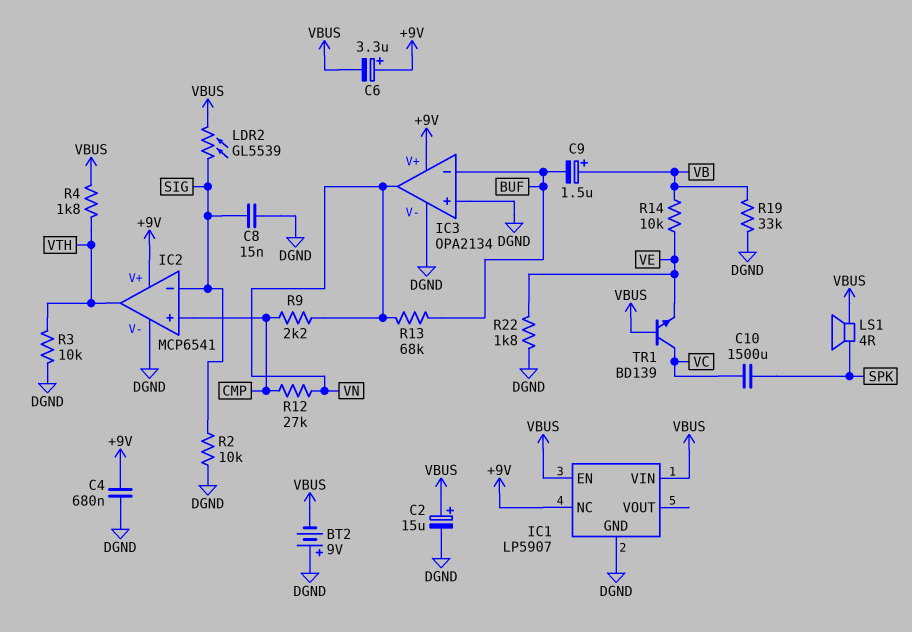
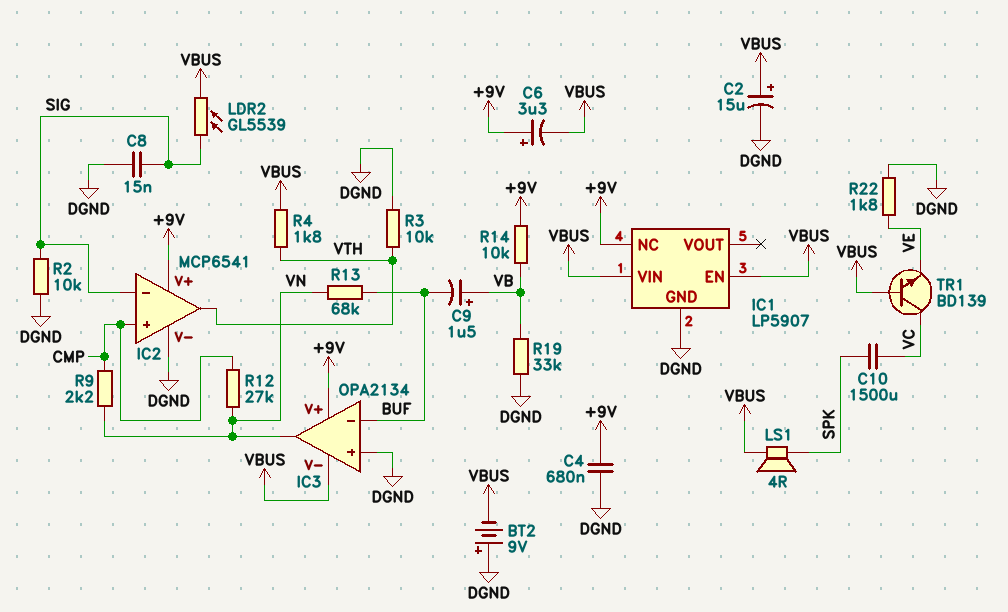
IC3 pin V-: DGND -> VBUS
R14: 10k (VB, VE) -> 10k (+9V, VB)

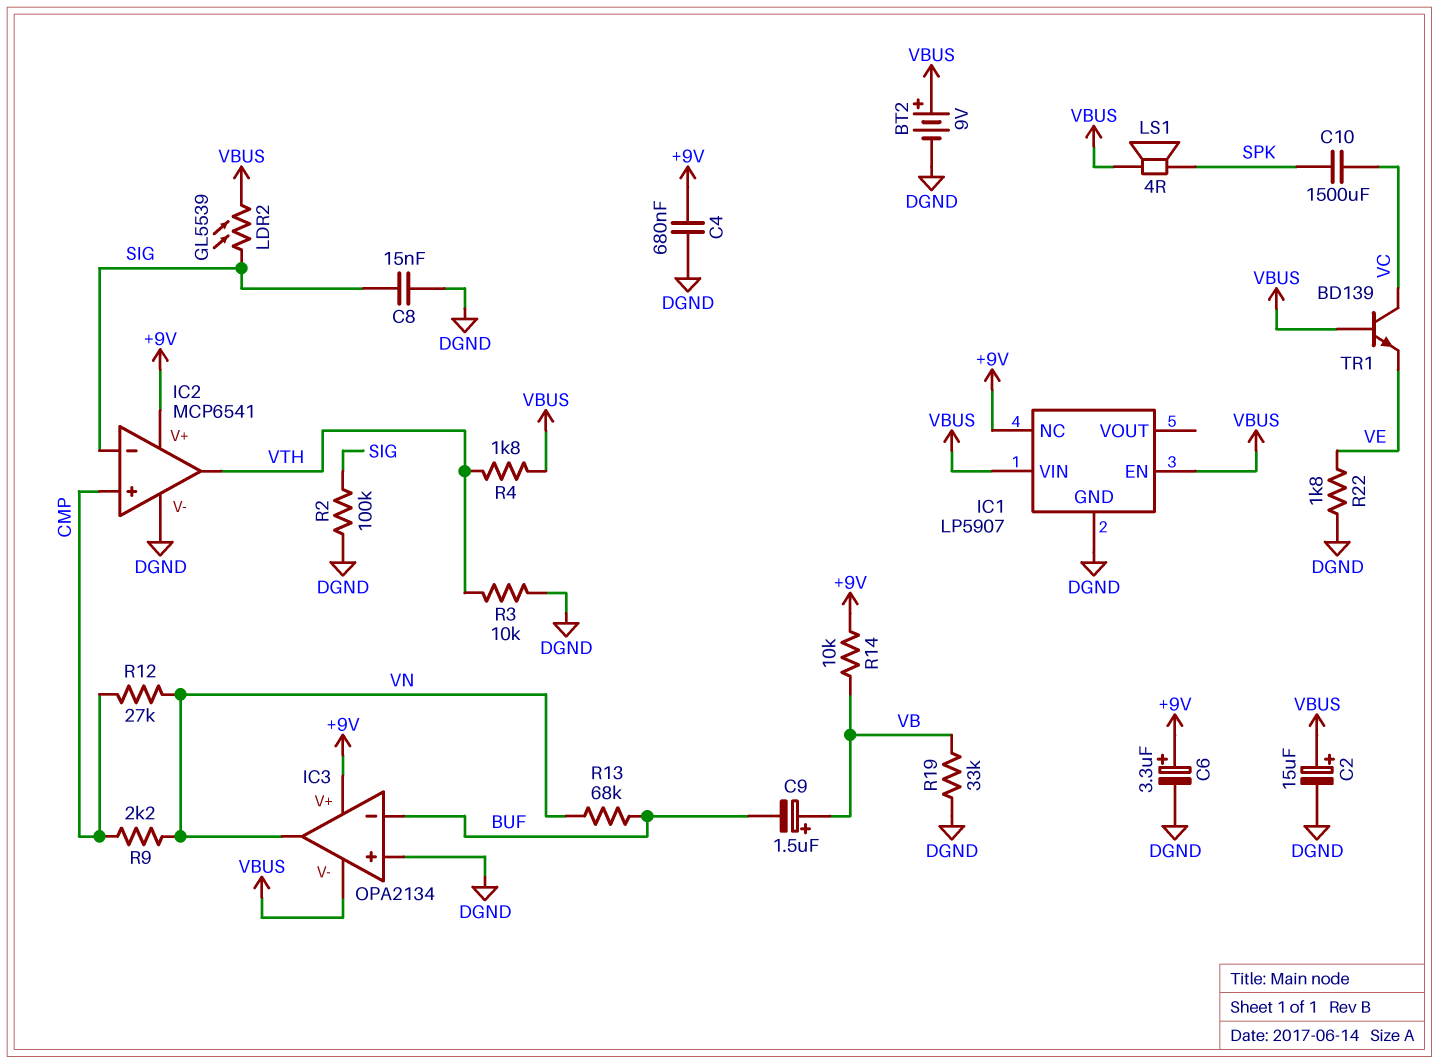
BT2: 9V (plus DGND, minus VBUS) -> 9V (plus VBUS, minus DGND)
C6: 3.3uF (plus +9V, minus VBUS) -> 3.3uF (plus +9V, minus DGND)
R2: 10k (DGND, SIG) -> 100k (DGND, SIG)

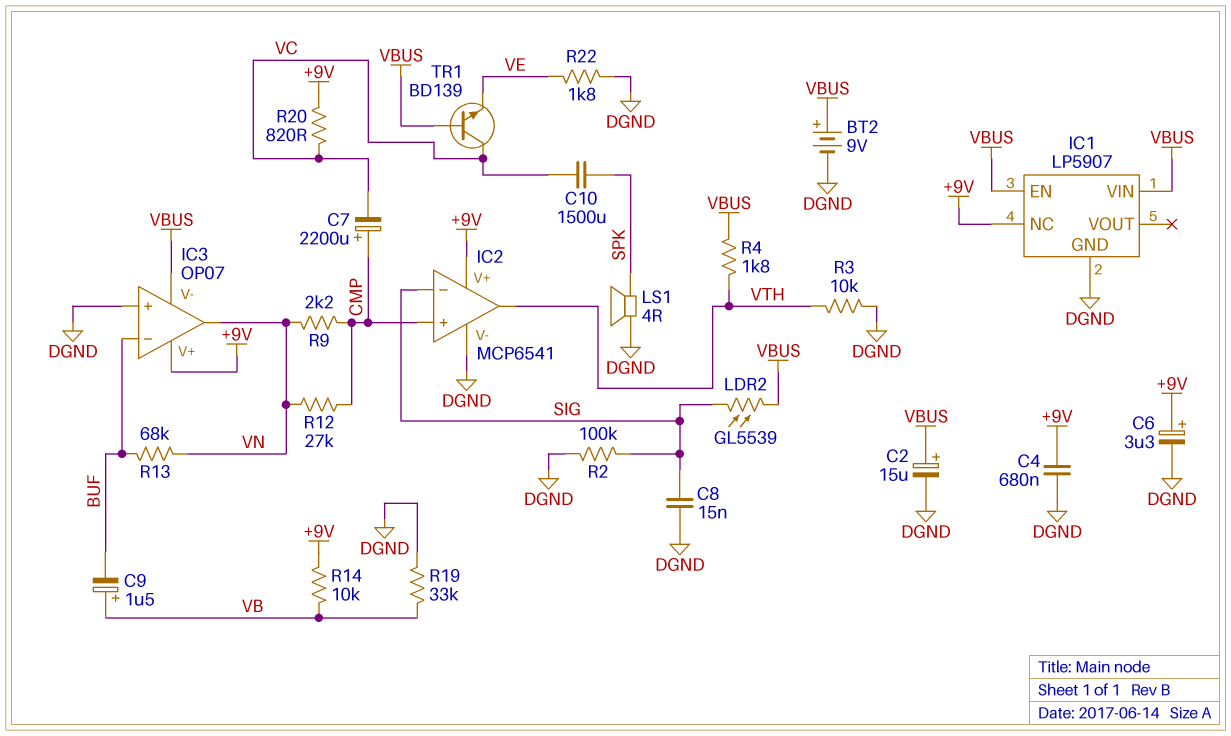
C7: none -> 2200uF (plus CMP, minus VC)
IC3: OPA2134 -> OP07
LS1: speaker 4R (SPK, VBUS) -> speaker 4R (DGND, SPK)
R20: none -> 820 (+9V, VC)

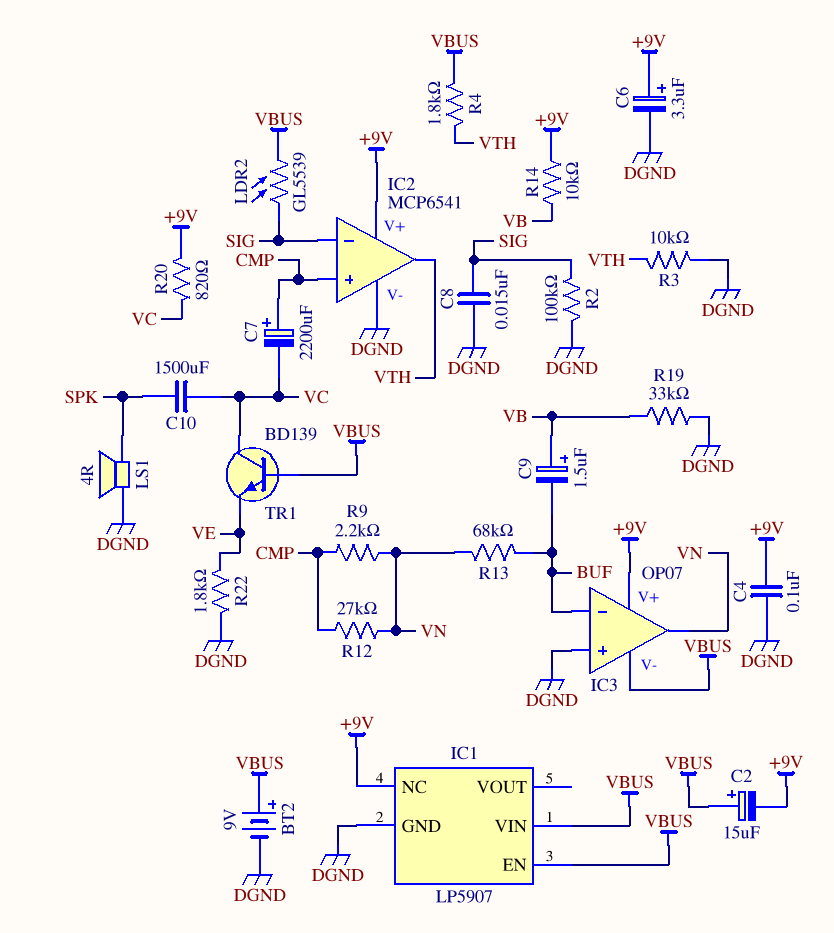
C2: 15uF (plus VBUS, minus DGND) -> 15uF (plus VBUS, minus +9V)
C4: 680nF (+9V, DGND) -> 100nF (+9V, DGND)

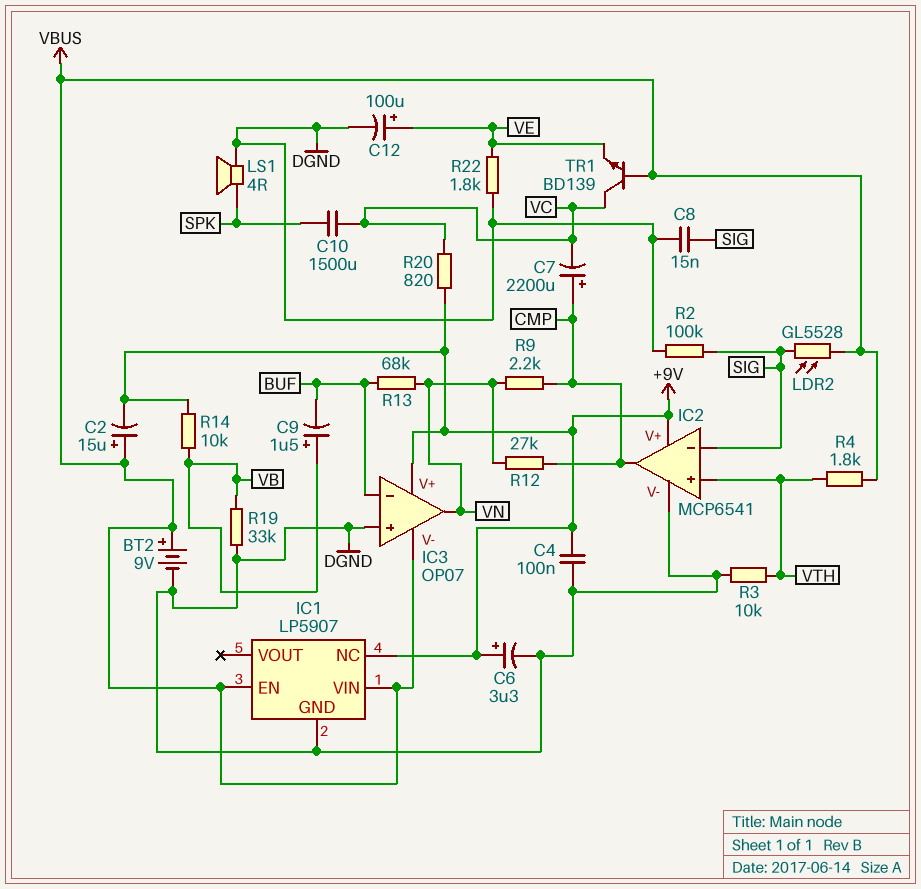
C12: none -> 100uF (plus VE, minus DGND)
IC2 pin in+: CMP -> VTH
IC2 pin out: VTH -> CMP
LDR2: GL5539 (SIG, VBUS) -> GL5528 (SIG, VBUS)

